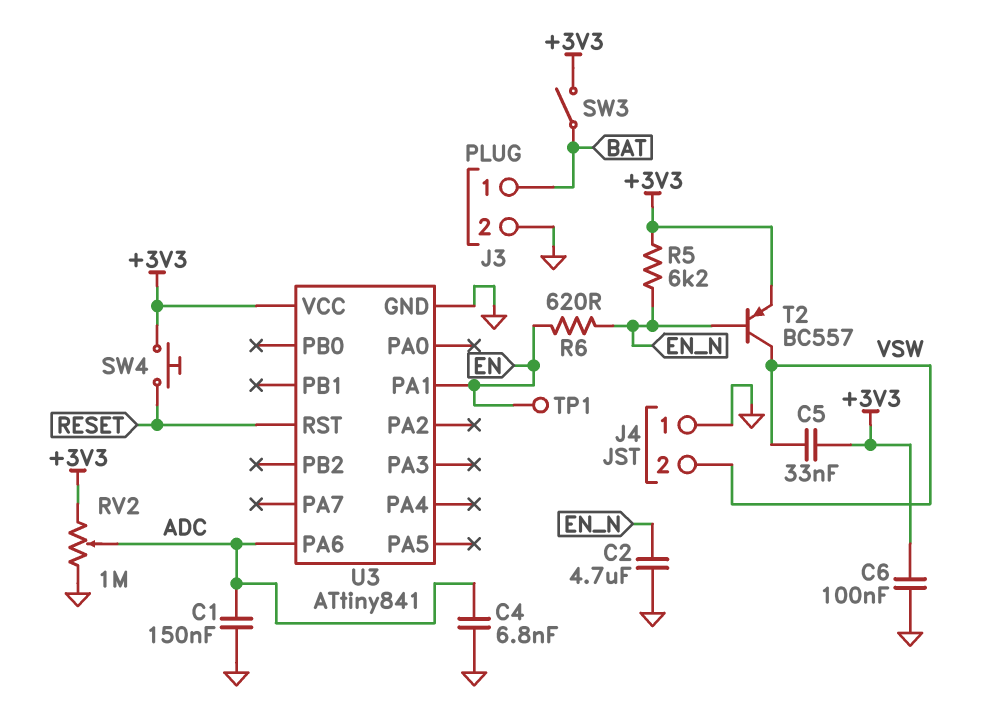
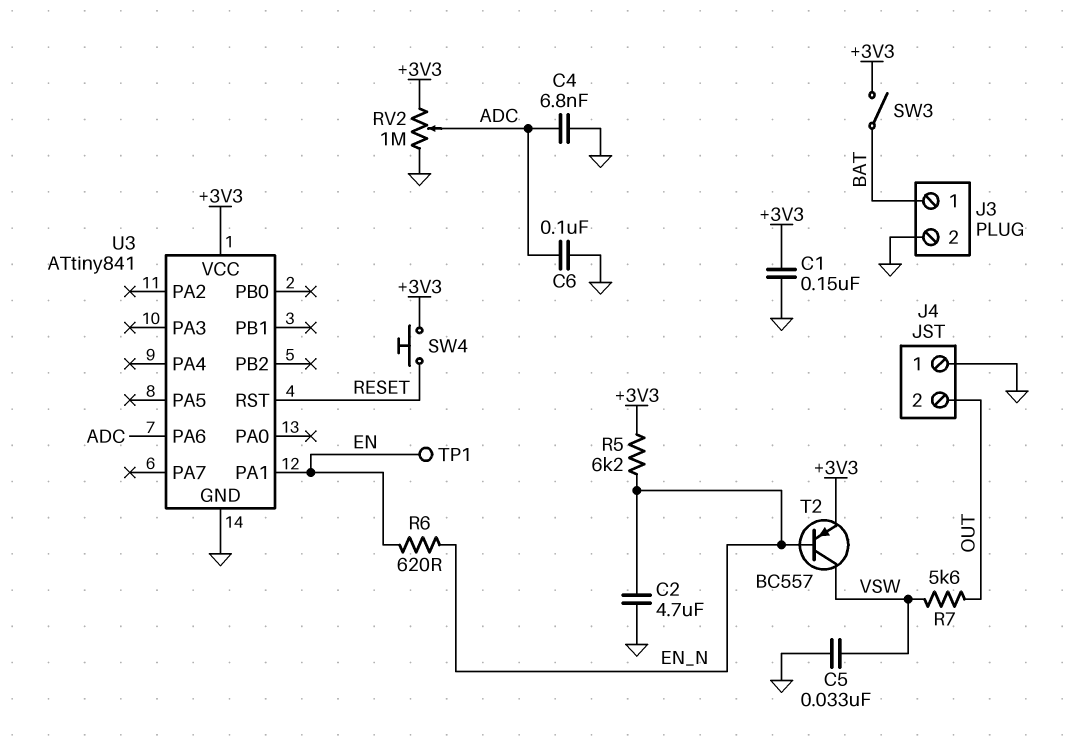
C1: 150nF (ADC, GND) -> 150nF (+3V3, GND)
C5: 33nF (+3V3, VSW) -> 33nF (GND, VSW)
C6: 100nF (+3V3, GND) -> 100nF (ADC, GND)
J4 pin 2: VSW -> OUT
R7: none -> 5.6k (OUT, VSW)

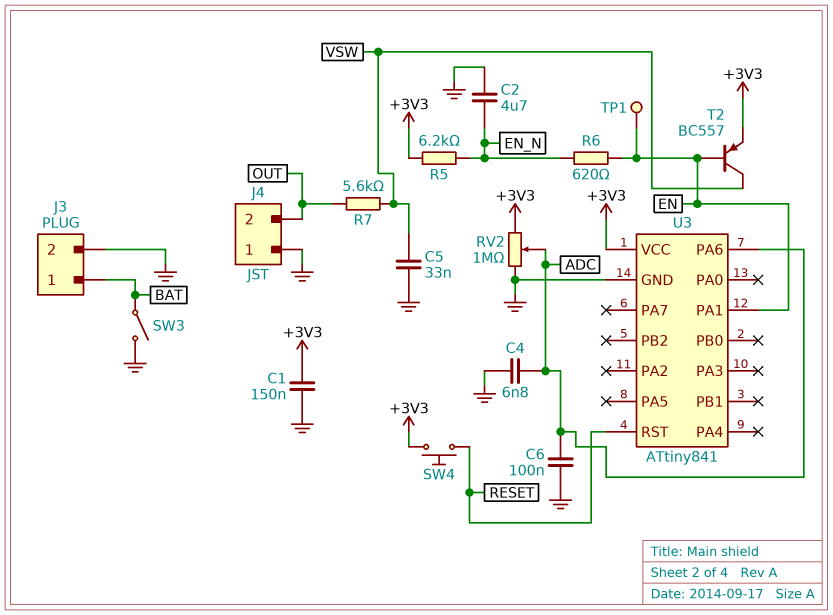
SW3: switch (+3V3, BAT) -> switch (BAT, GND)
T2: PNP BC557 (B EN_N, C VSW, E +3V3) -> PNP BC557 (B EN, C VSW, E +3V3)

